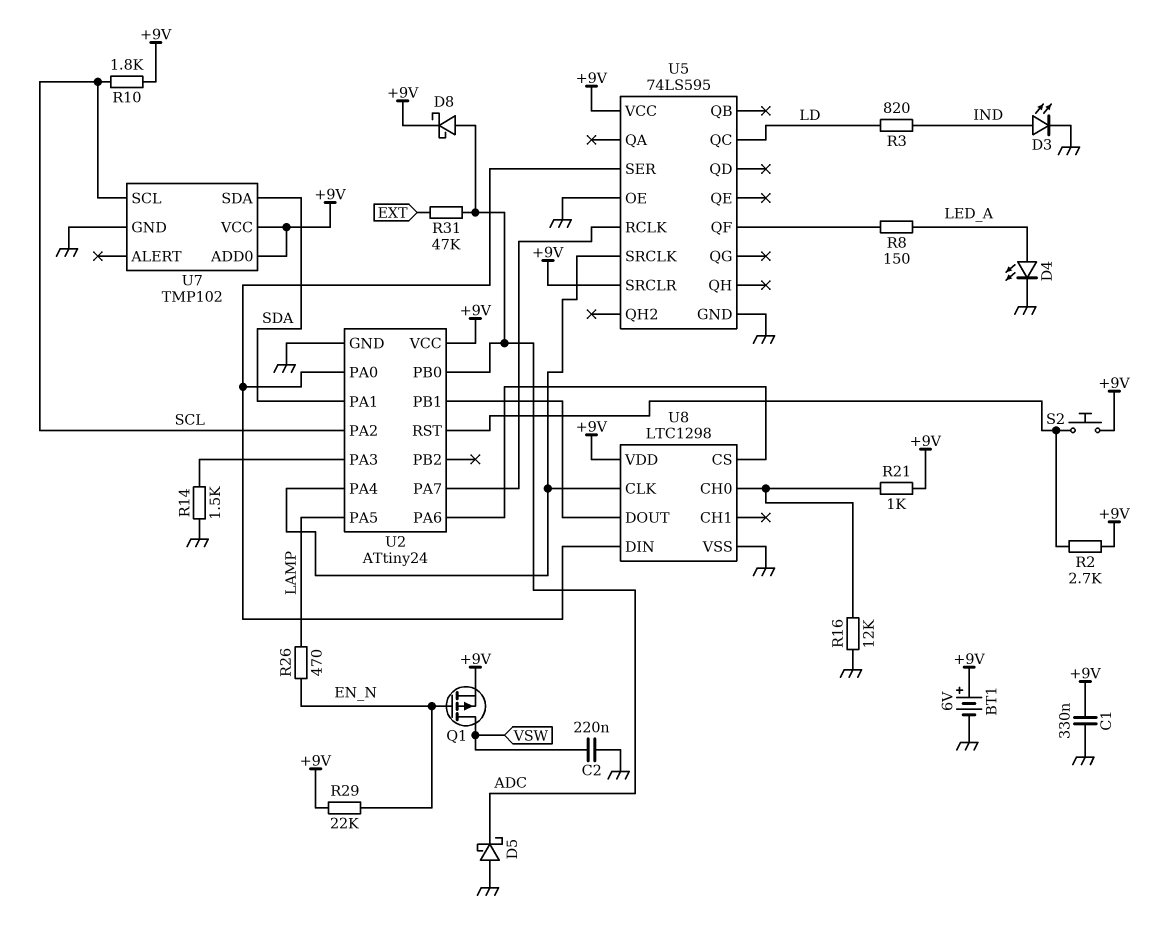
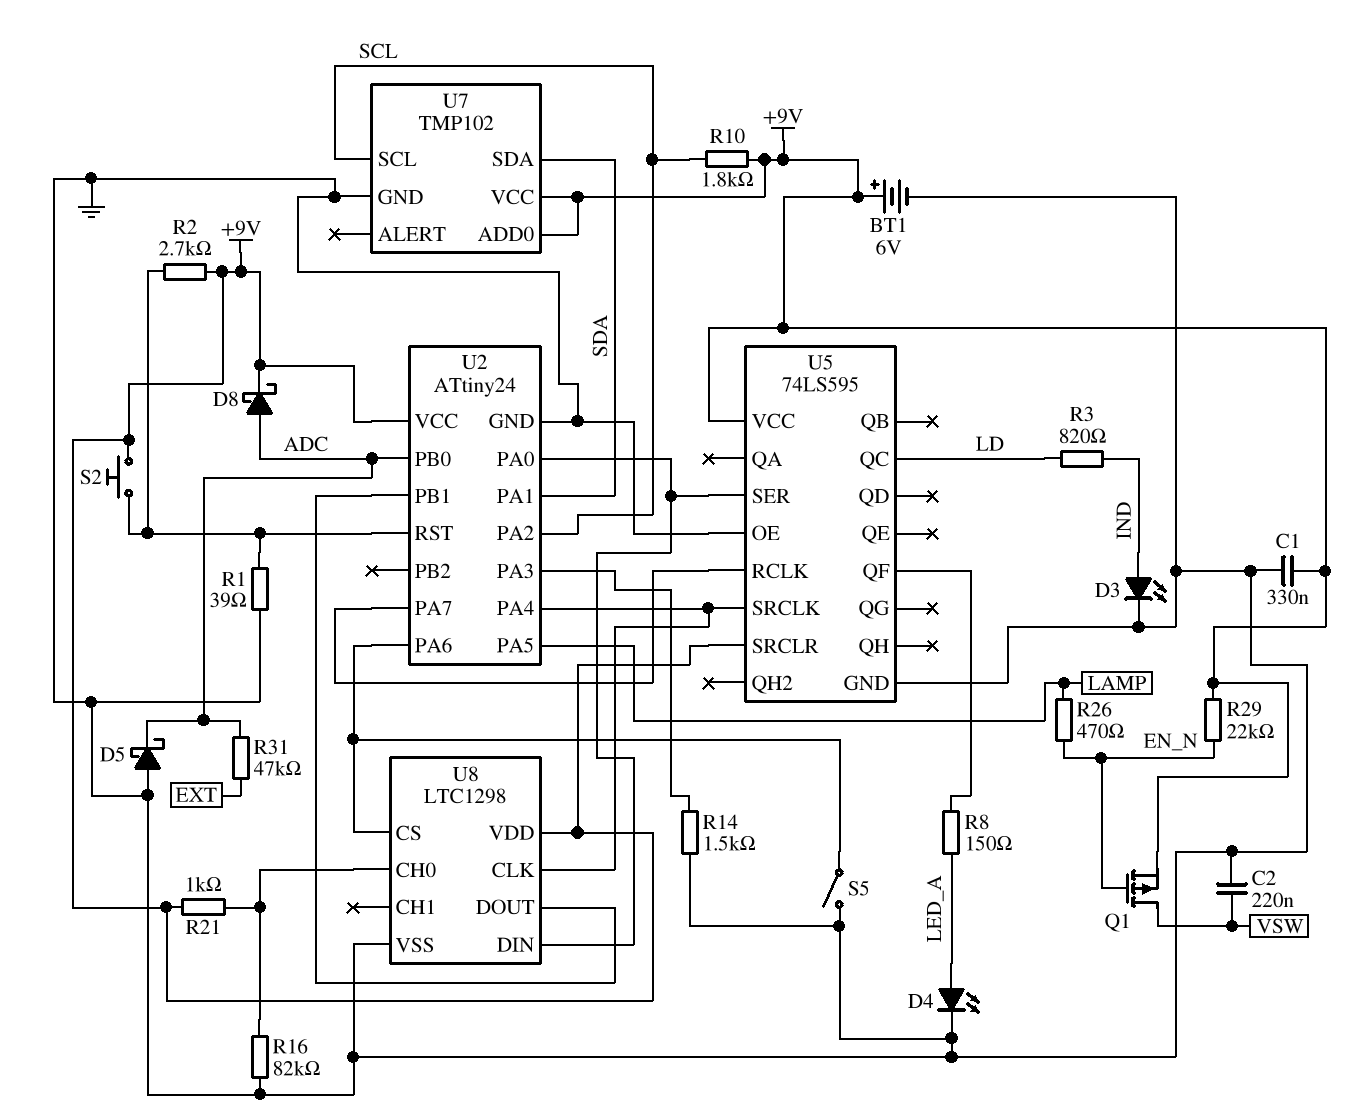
R1: none -> 39 (GND, U2/RST)
R16: 12k (GND, U8/CH0) -> 82k (GND, U8/CH0)
S5: none -> switch (GND, U2/PA6)

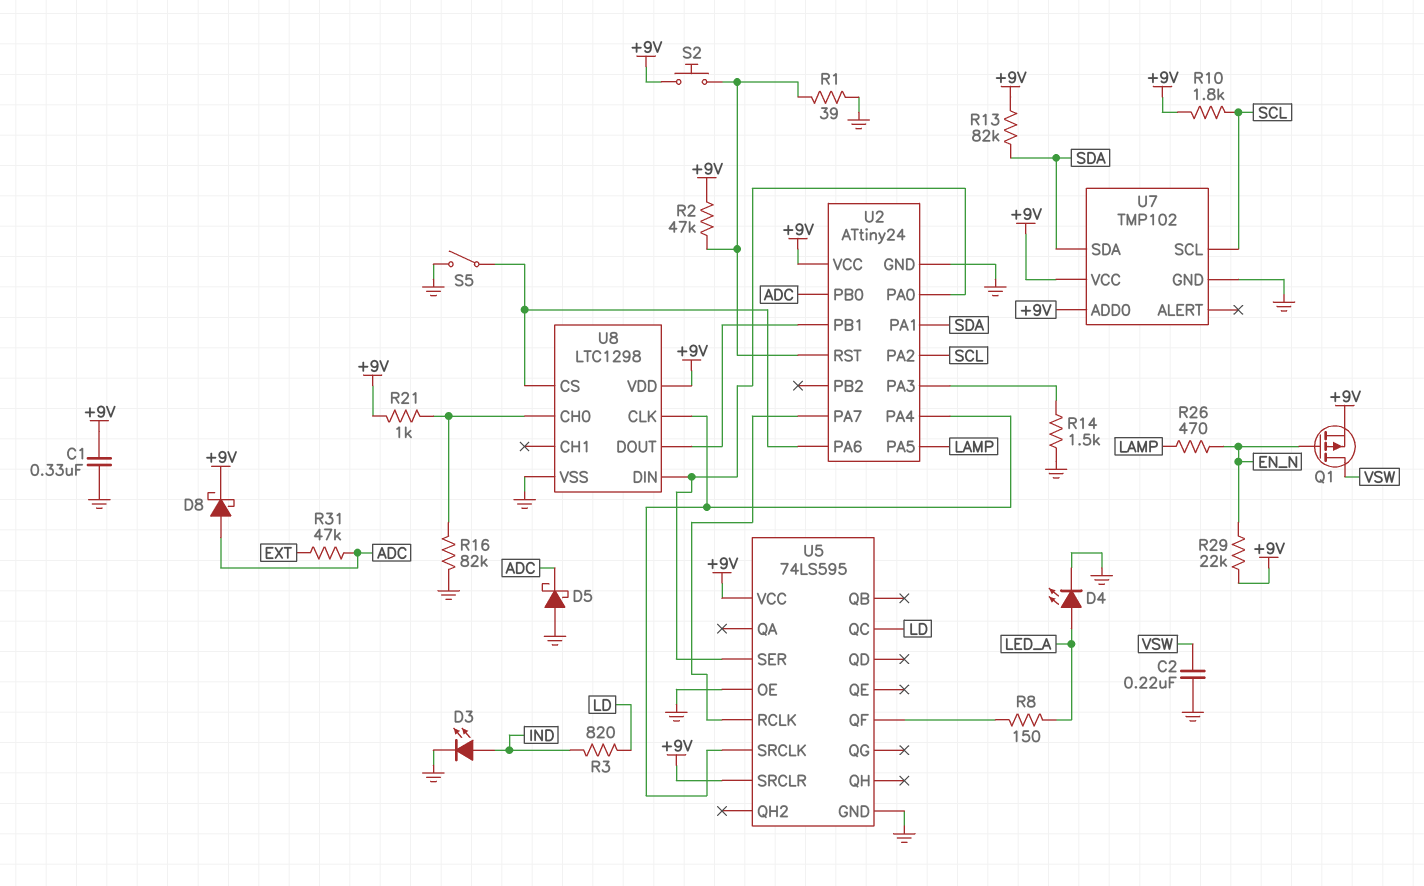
BT1: 6V (plus +9V, minus GND) -> none
R2: 2.7k (+9V, U2/RST) -> 47k (+9V, U2/RST)
R13: none -> 82k (+9V, SDA)

